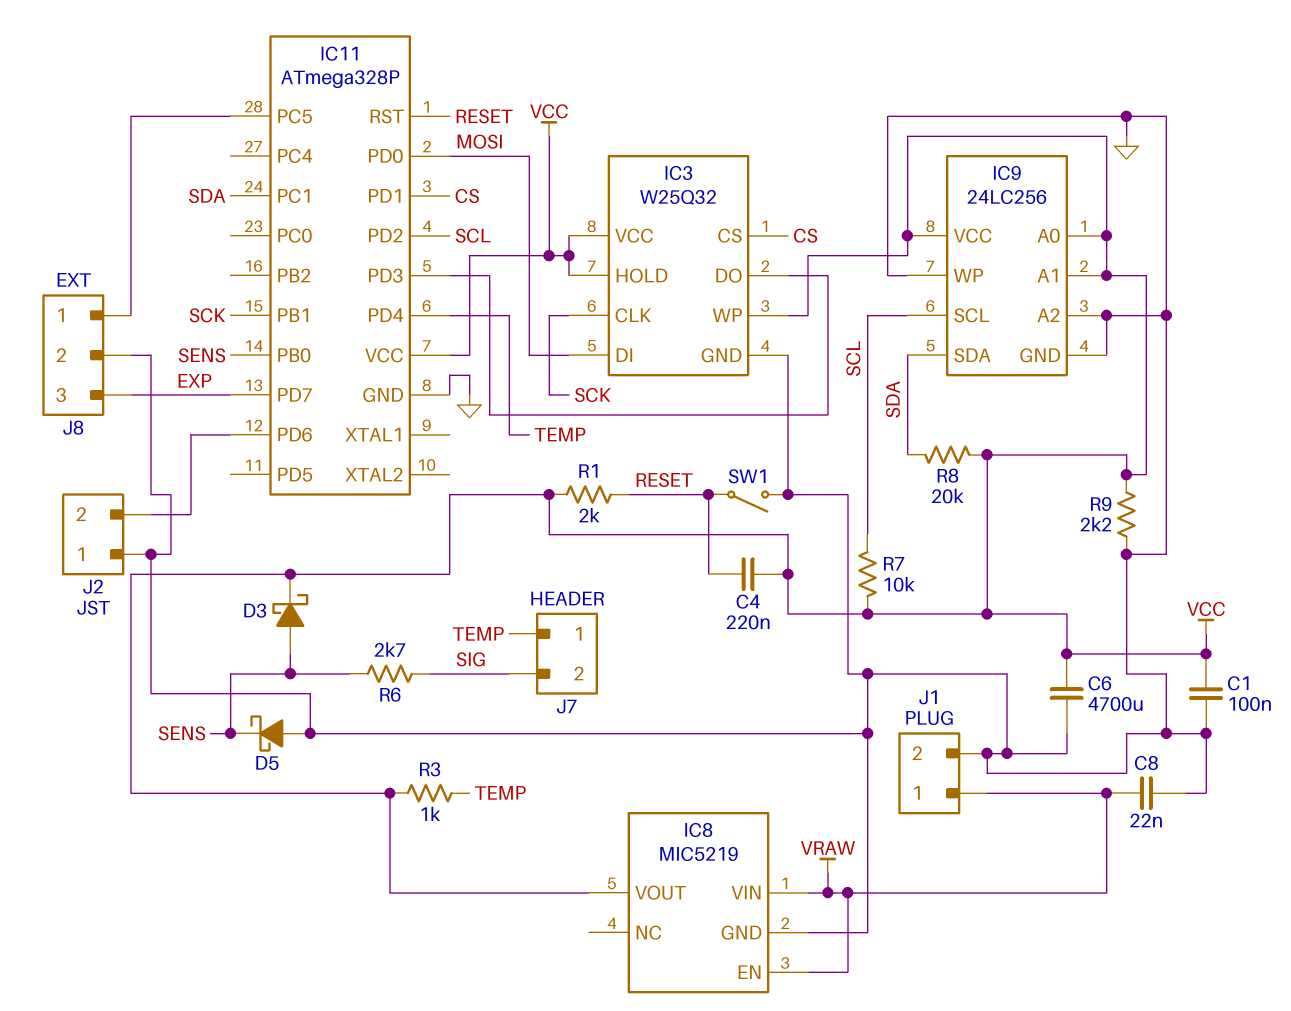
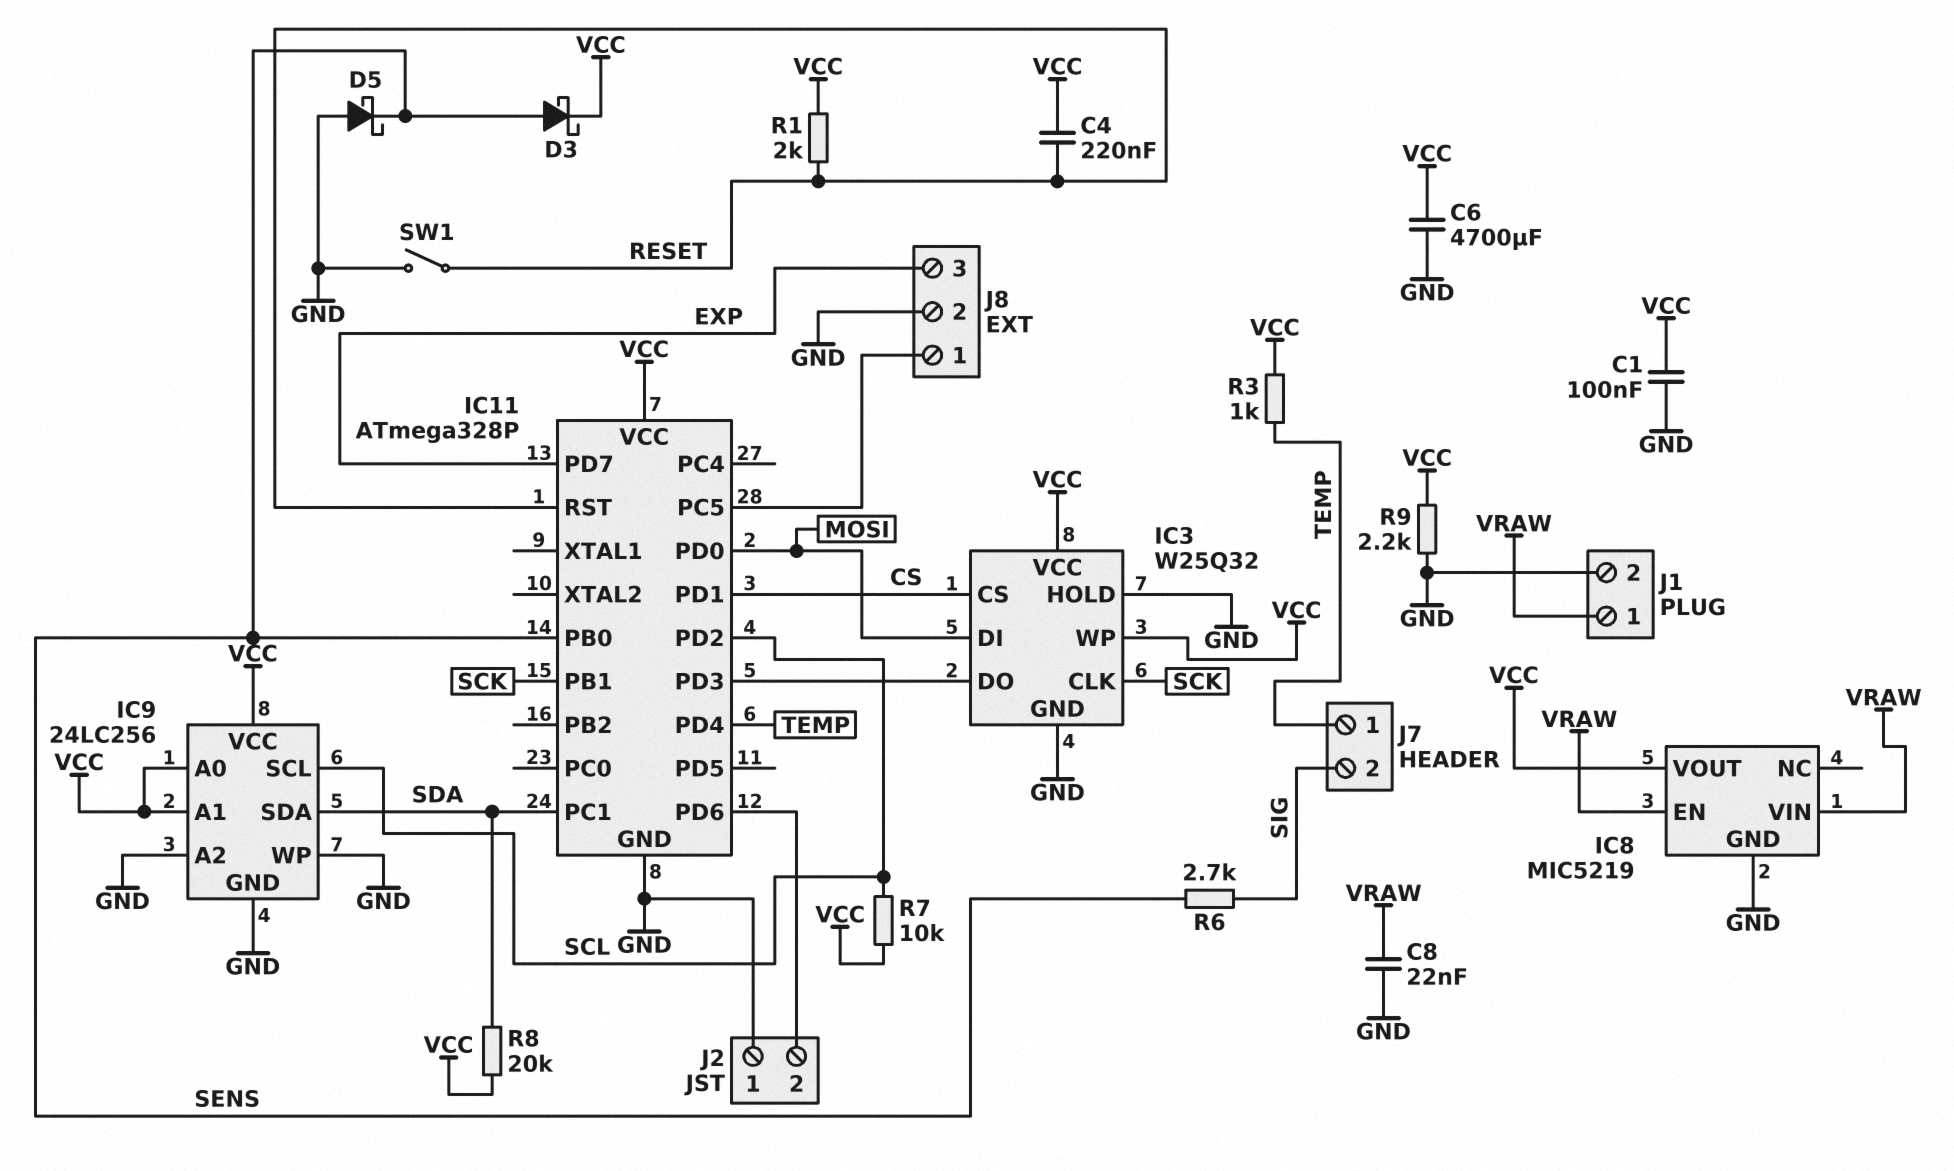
IC3 pin HOLD: VCC -> GND

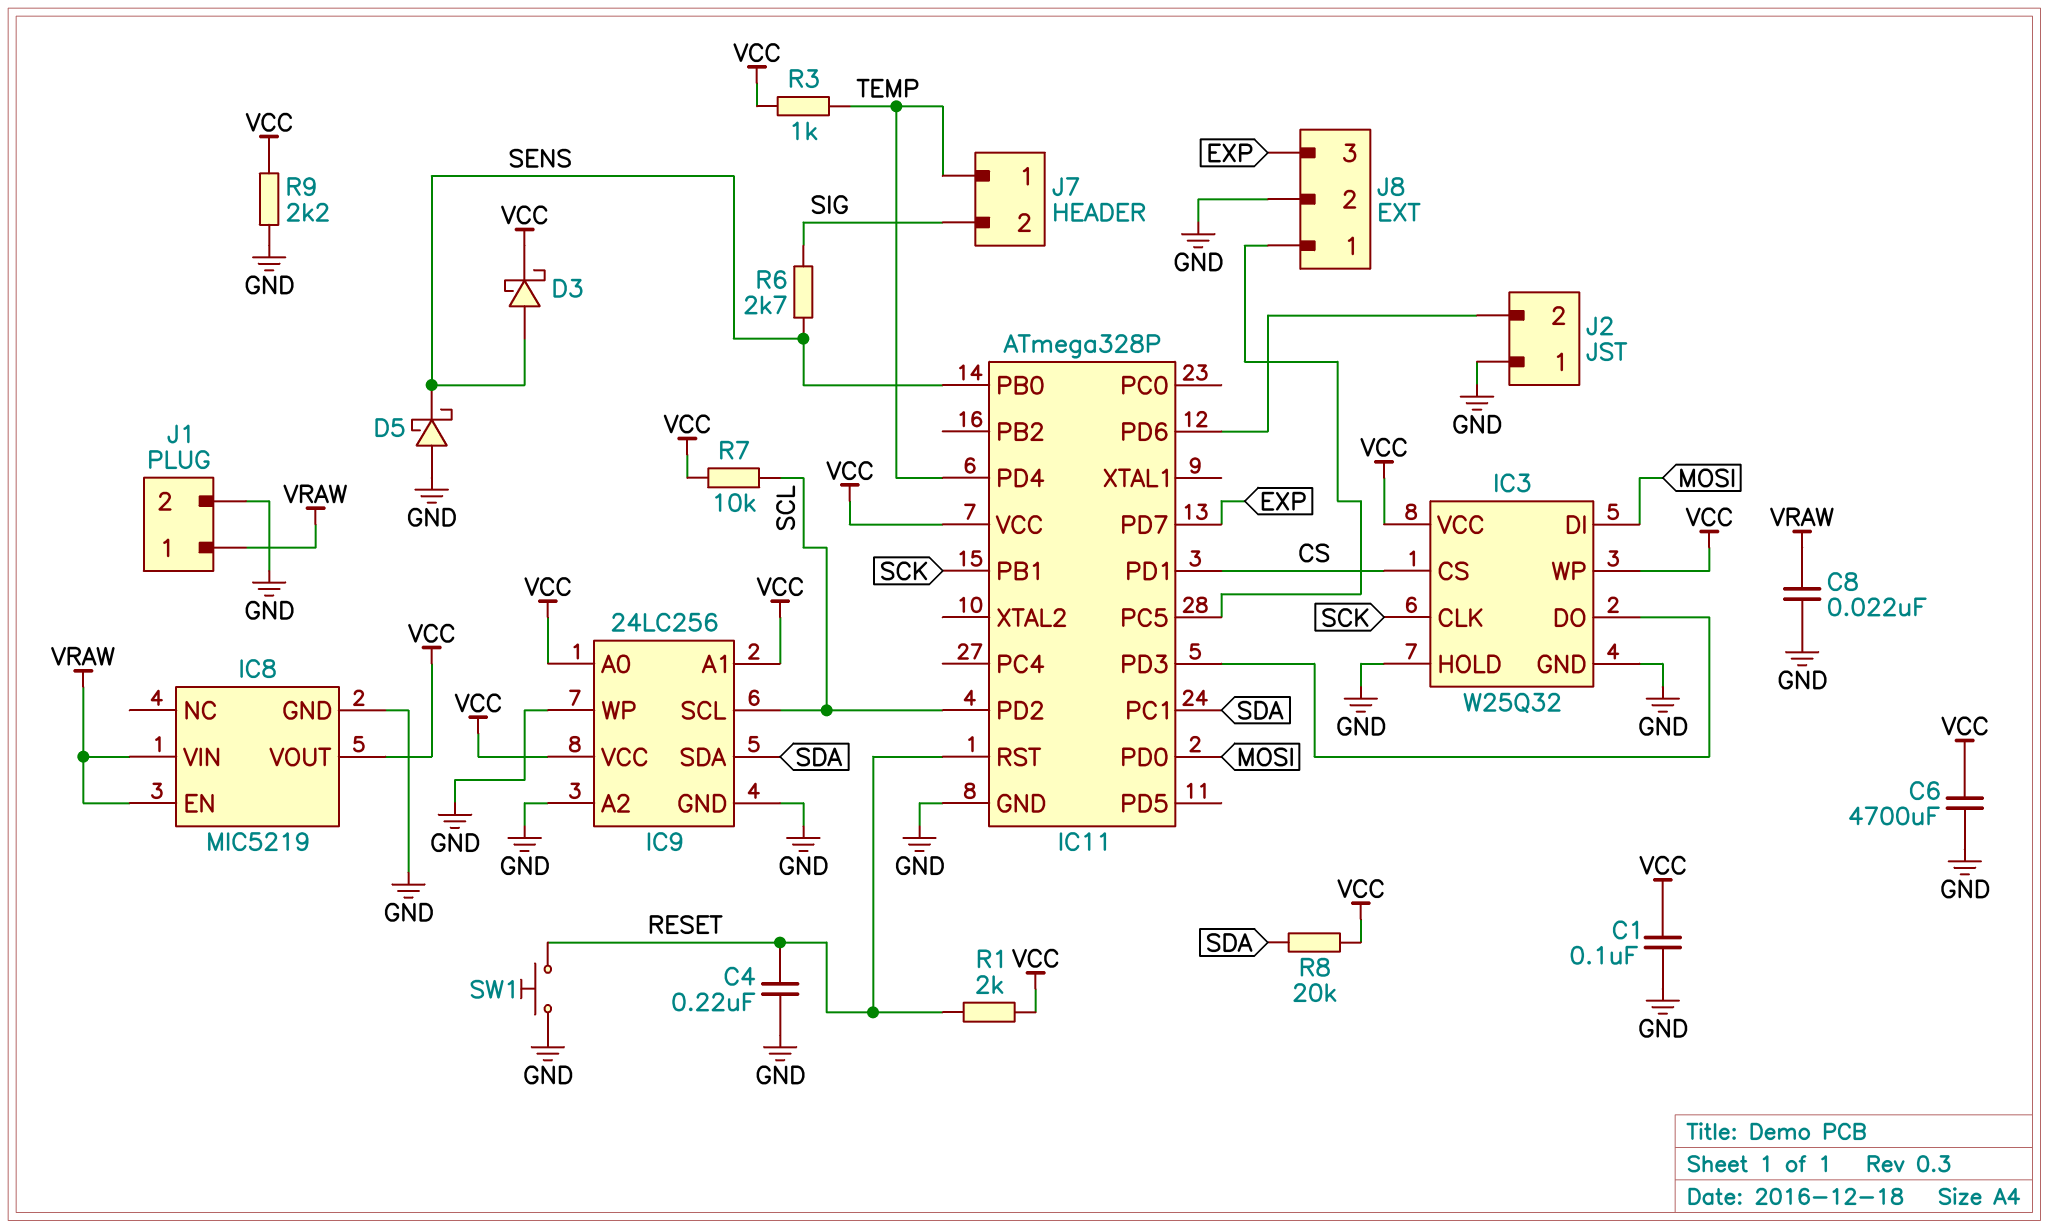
C4: 220nF (RESET, VCC) -> 220nF (GND, RESET)
SW1: switch (GND, RESET) -> button (GND, RESET)

